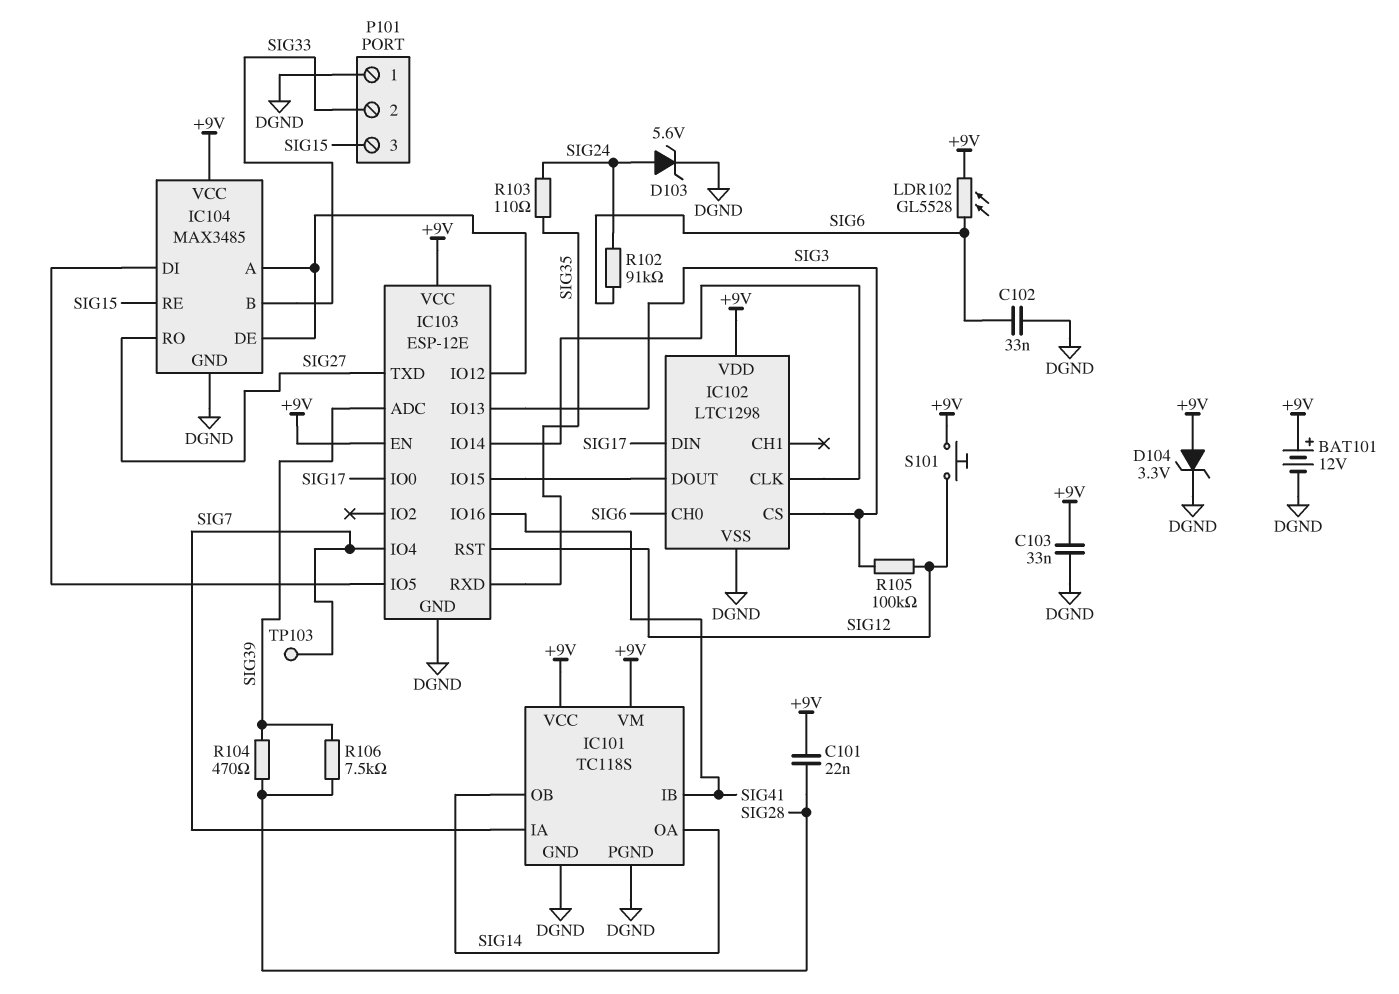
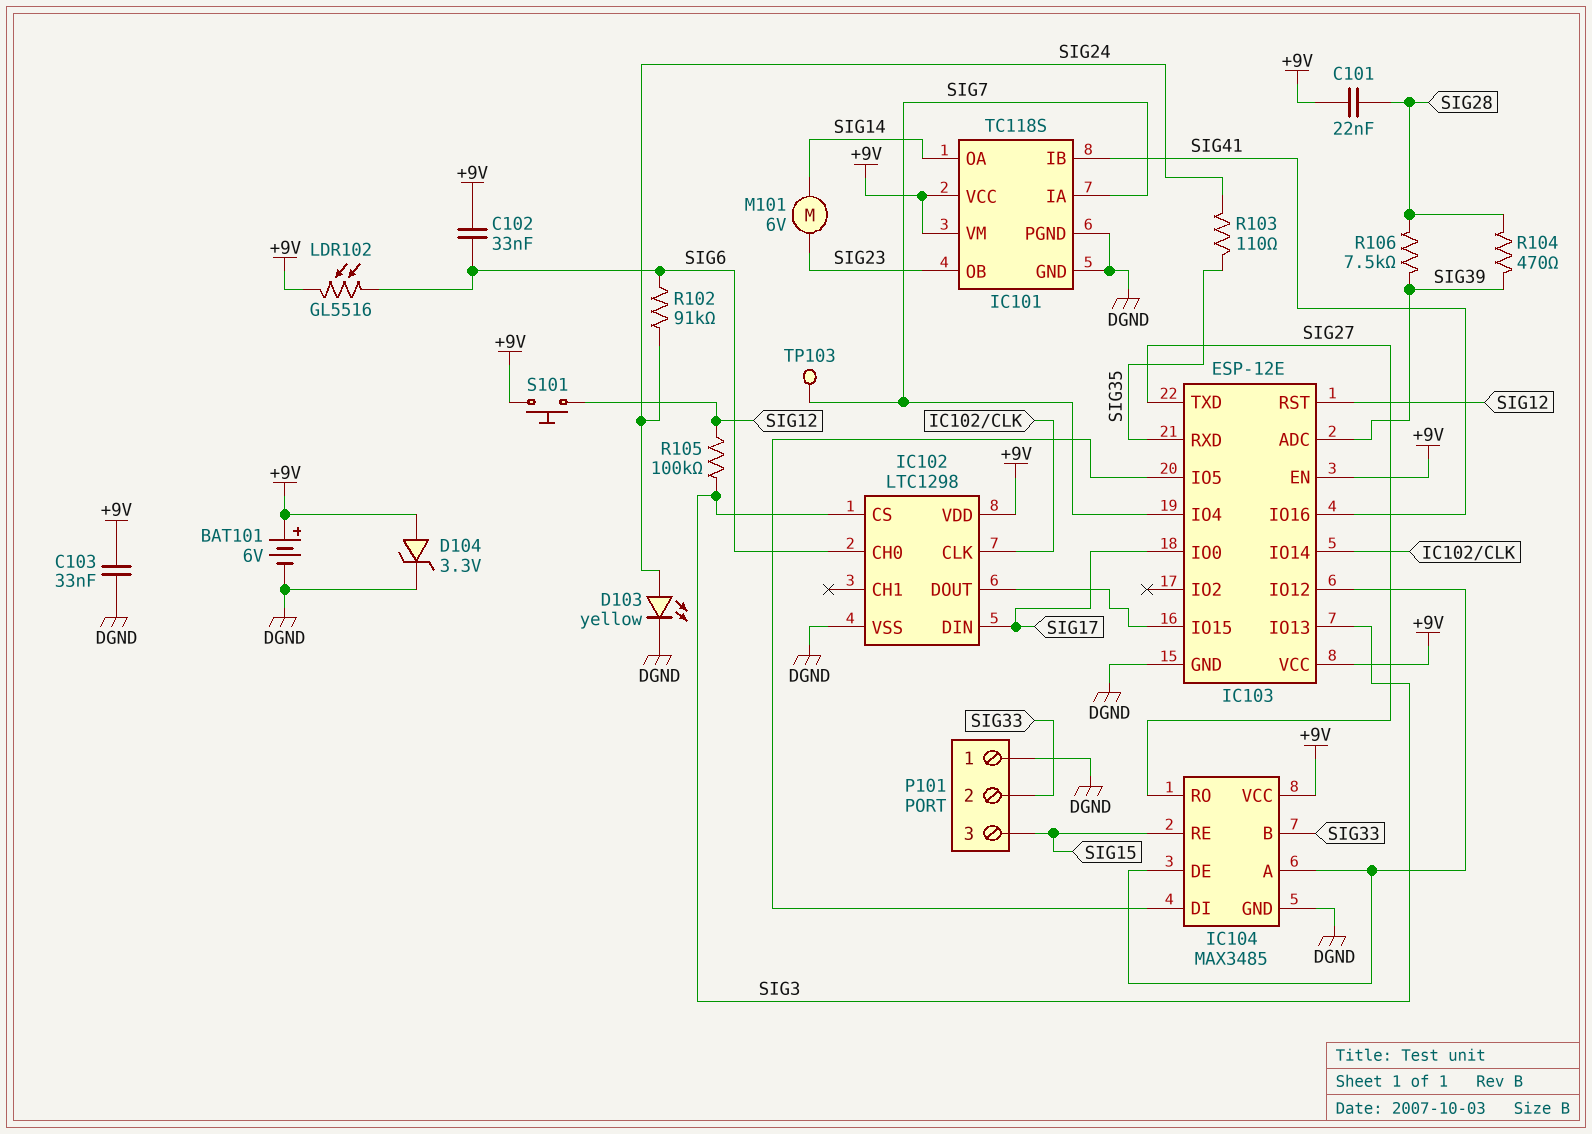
BAT101: 12V (plus +9V, minus DGND) -> 6V (plus +9V, minus DGND)
C102: 33nF (DGND, SIG6) -> 33nF (+9V, SIG6)
D103: zener 5.6V (A SIG24, K DGND) -> LED yellow (A SIG24, K DGND)
IC101 pin OB: SIG14 -> SIG23
LDR102: GL5528 (+9V, SIG6) -> GL5516 (+9V, SIG6)
M101: none -> motor 6V (SIG14, SIG23)

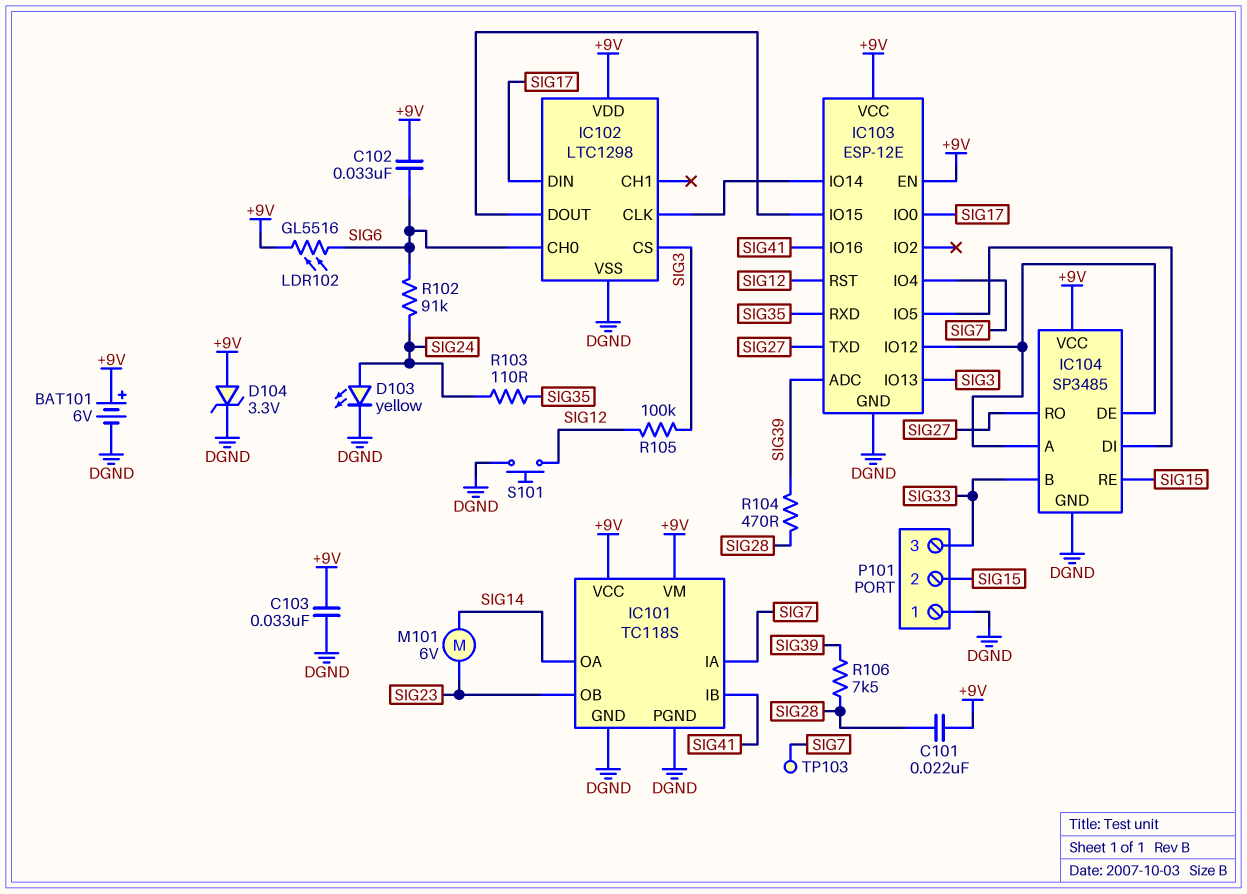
IC104: MAX3485 -> SP3485
P101 pin 2: SIG33 -> SIG15
P101 pin 3: SIG15 -> SIG33
S101: button (+9V, SIG12) -> button (DGND, SIG12)

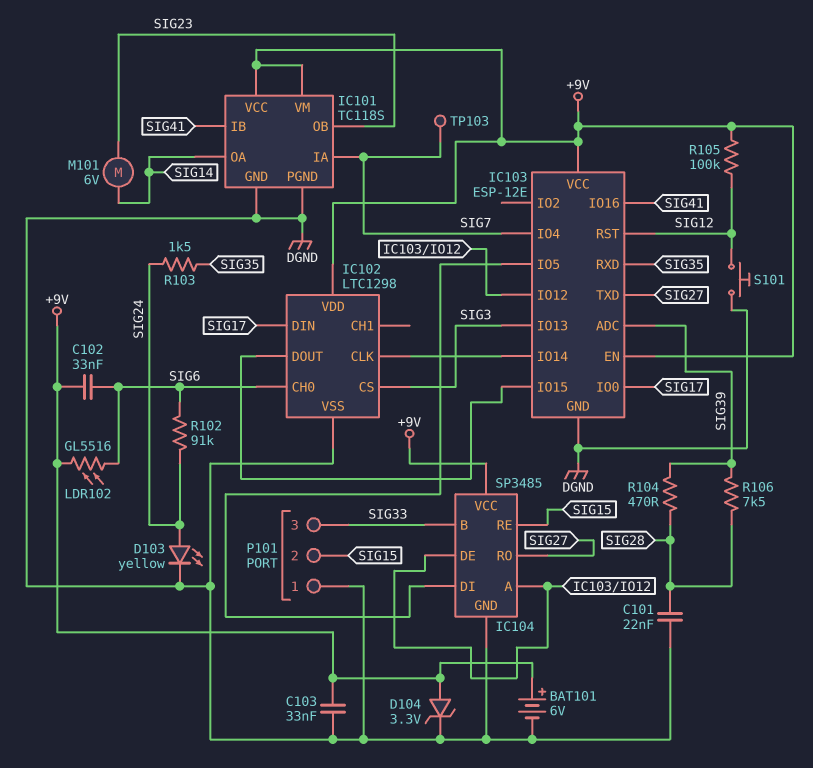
C101: 22nF (+9V, SIG28) -> 22nF (DGND, SIG28)
R103: 110 (SIG24, SIG35) -> 1.5k (SIG24, SIG35)
R105: 100k (SIG3, SIG12) -> 100k (+9V, SIG12)

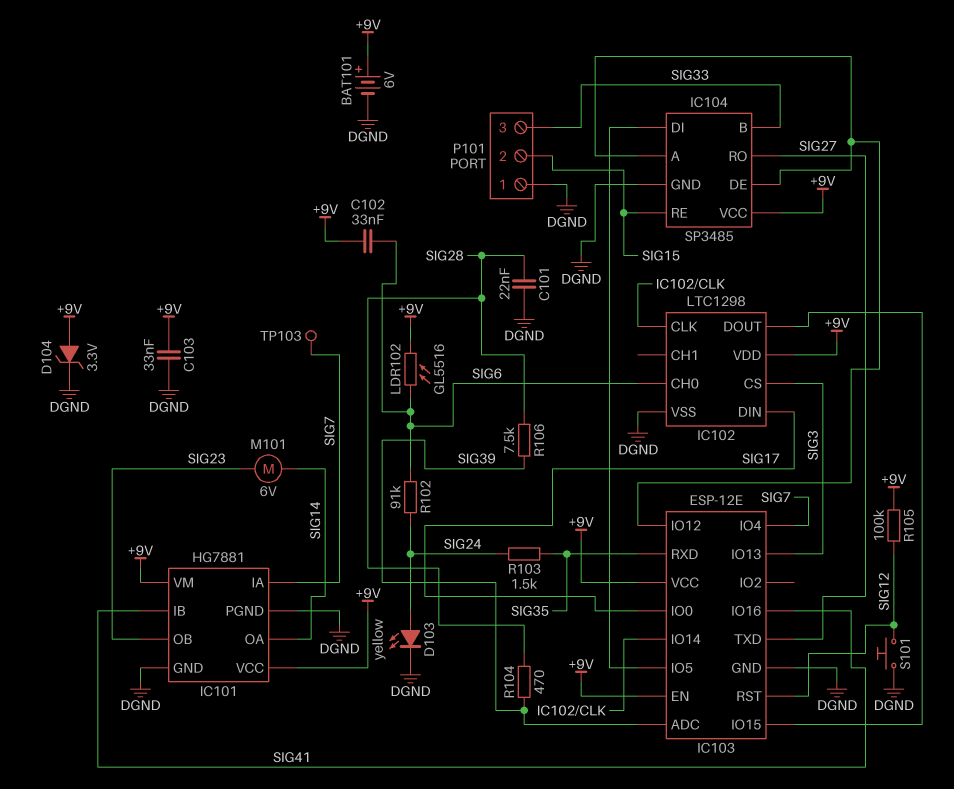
IC101: TC118S -> HG7881

